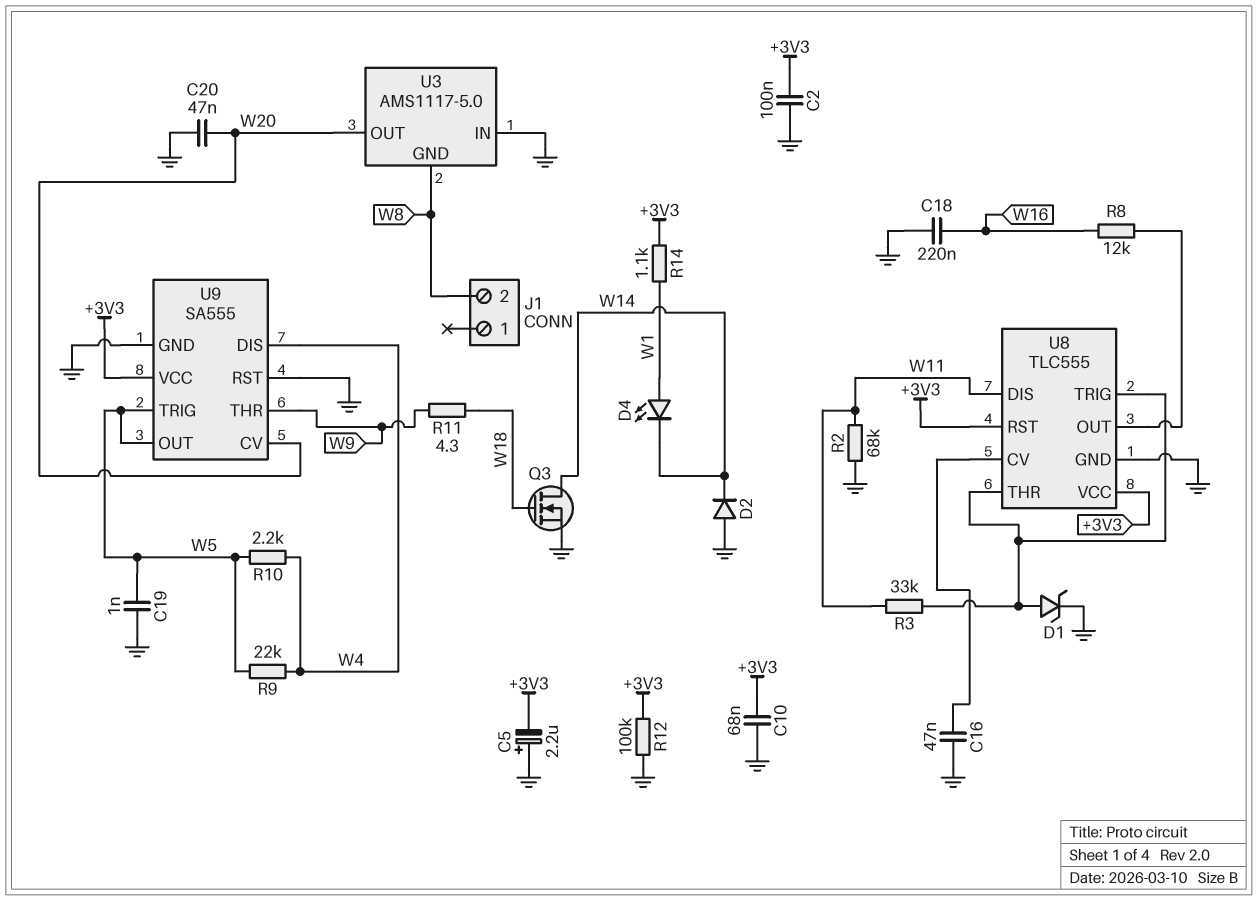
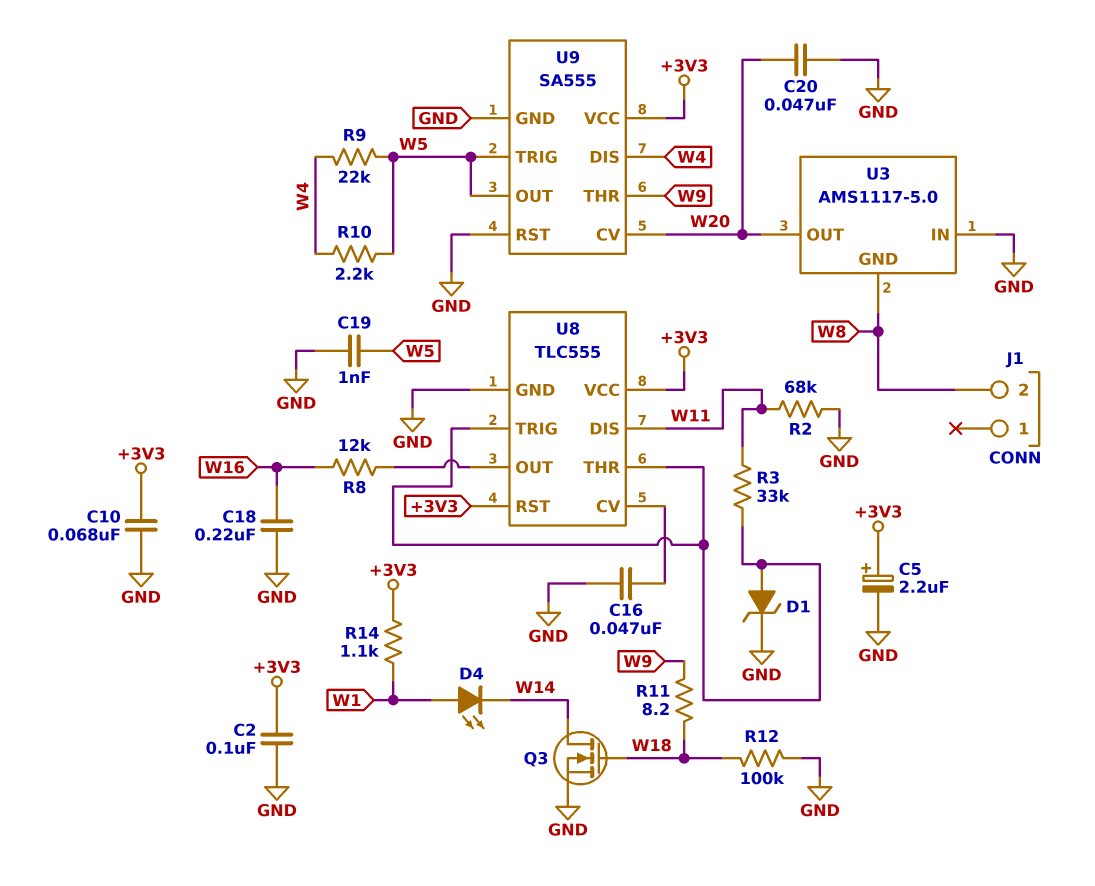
C5: 2.2uF (plus GND, minus +3V3) -> 2.2uF (plus +3V3, minus GND)
D2: diode (A GND, K W14) -> none
R11: 4.3 (W9, W18) -> 8.2 (W9, W18)
R12: 100k (+3V3, GND) -> 100k (GND, W18)

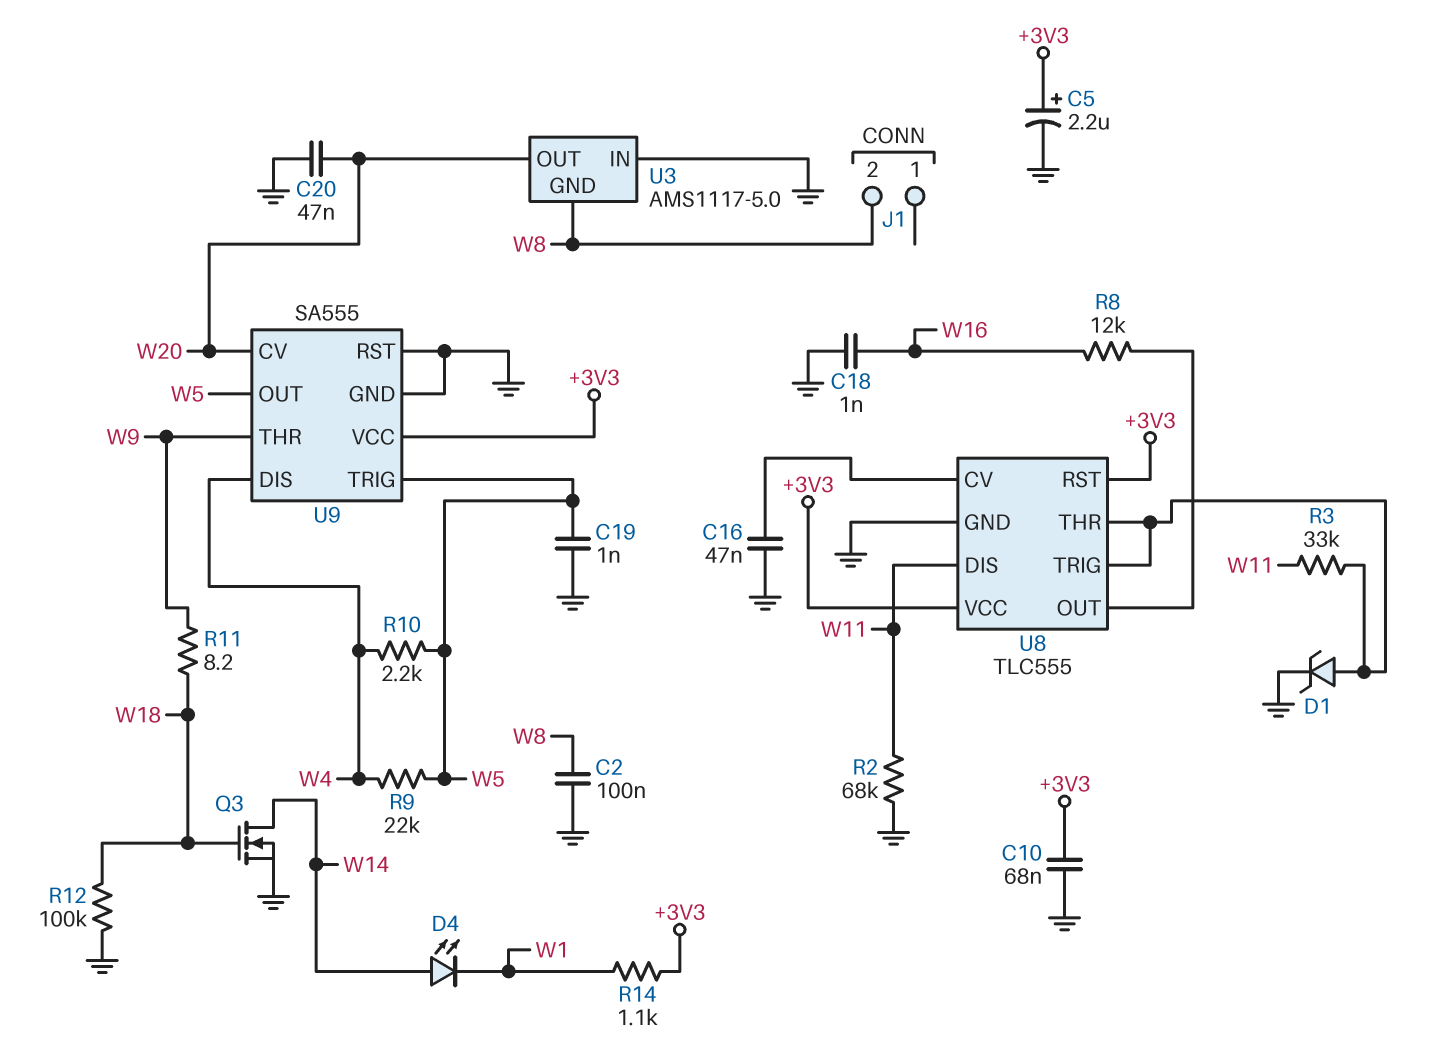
C2: 100nF (+3V3, GND) -> 100nF (GND, W8)
C18: 220nF (GND, W16) -> 1nF (GND, W16)
D4: LED (A W1, K W14) -> LED (A W14, K W1)

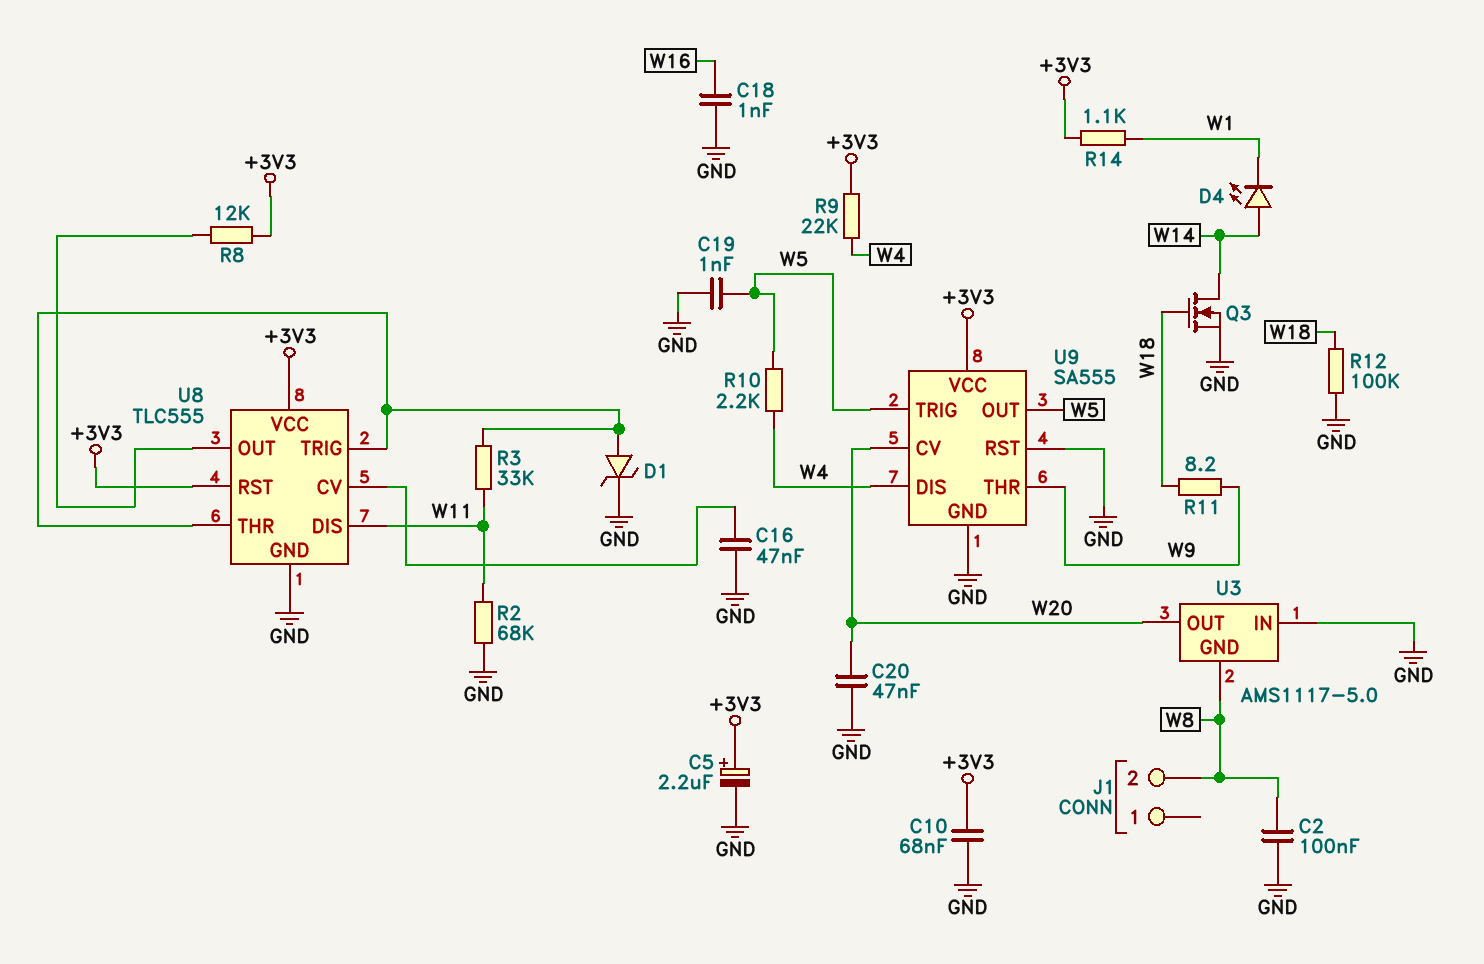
R8: 12k (U8/OUT, W16) -> 12k (+3V3, U8/OUT)
R9: 22k (W4, W5) -> 22k (+3V3, W4)

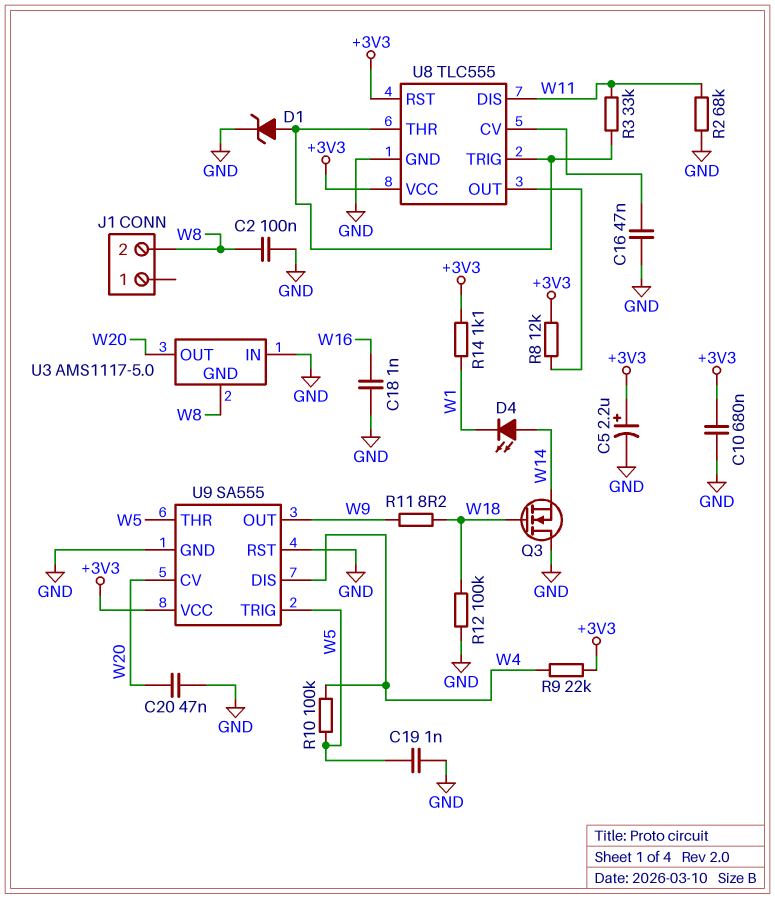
C10: 68nF (+3V3, GND) -> 680nF (+3V3, GND)
Q3: NMOS (G W18, D W14, S GND) -> NMOS (G W18, D GND, S W14)
R10: 2.2k (W4, W5) -> 100k (W4, W5)
U9 pin OUT: W5 -> W9
U9 pin THR: W9 -> W5

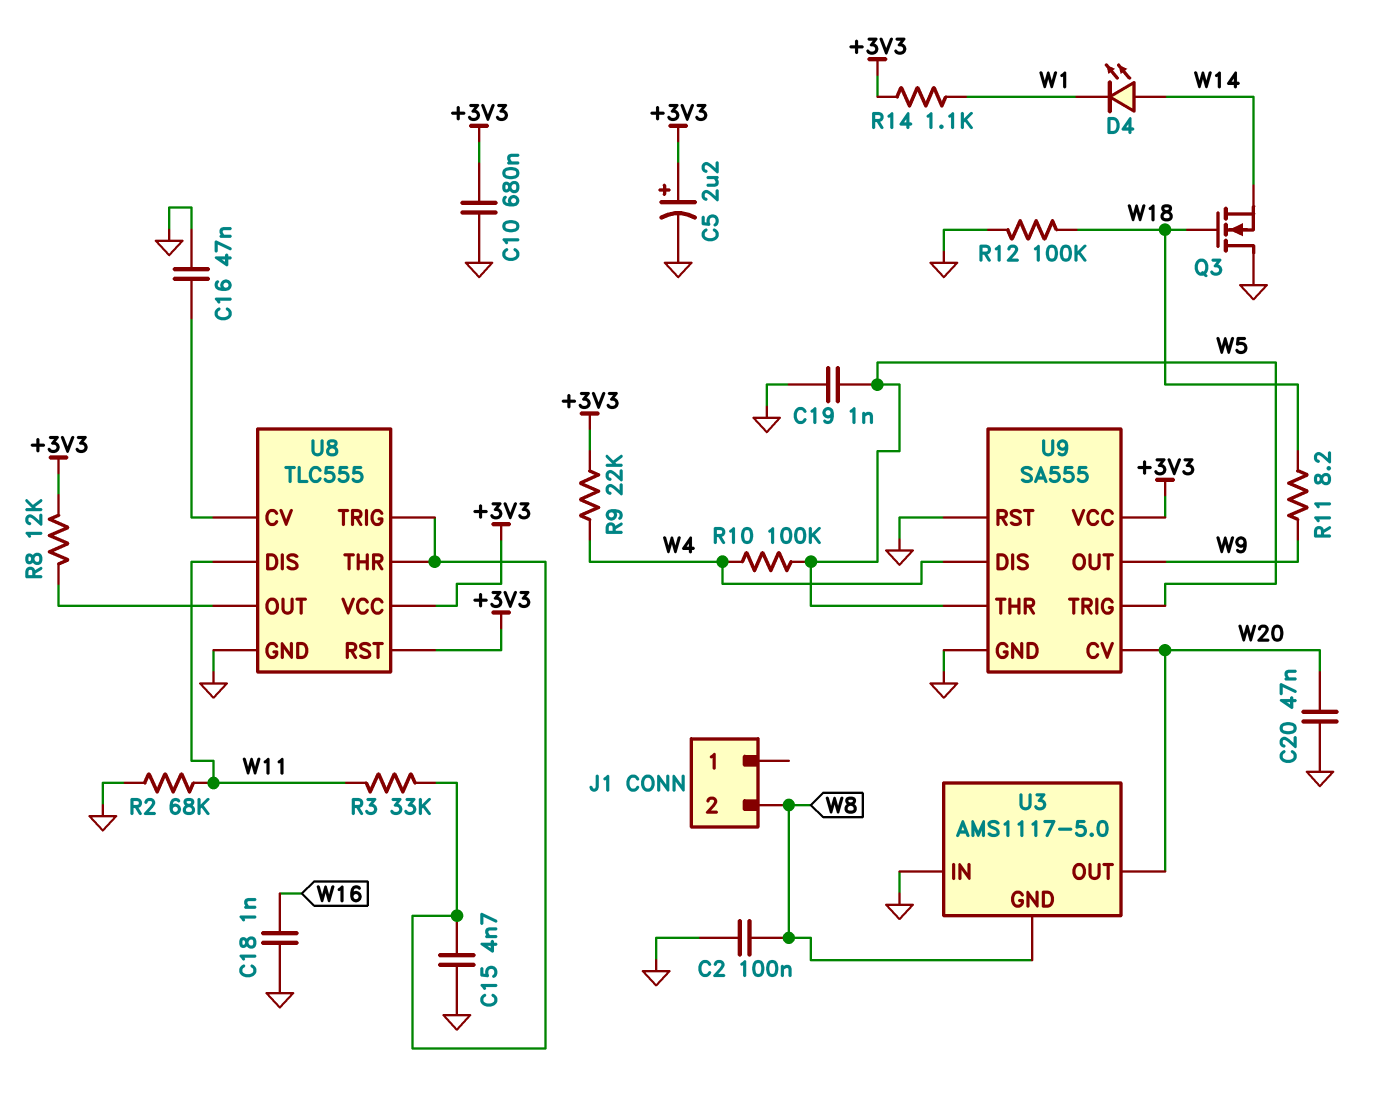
C15: none -> 4.7nF (GND, U8/THR)
D1: zener (A U8/THR, K GND) -> none

